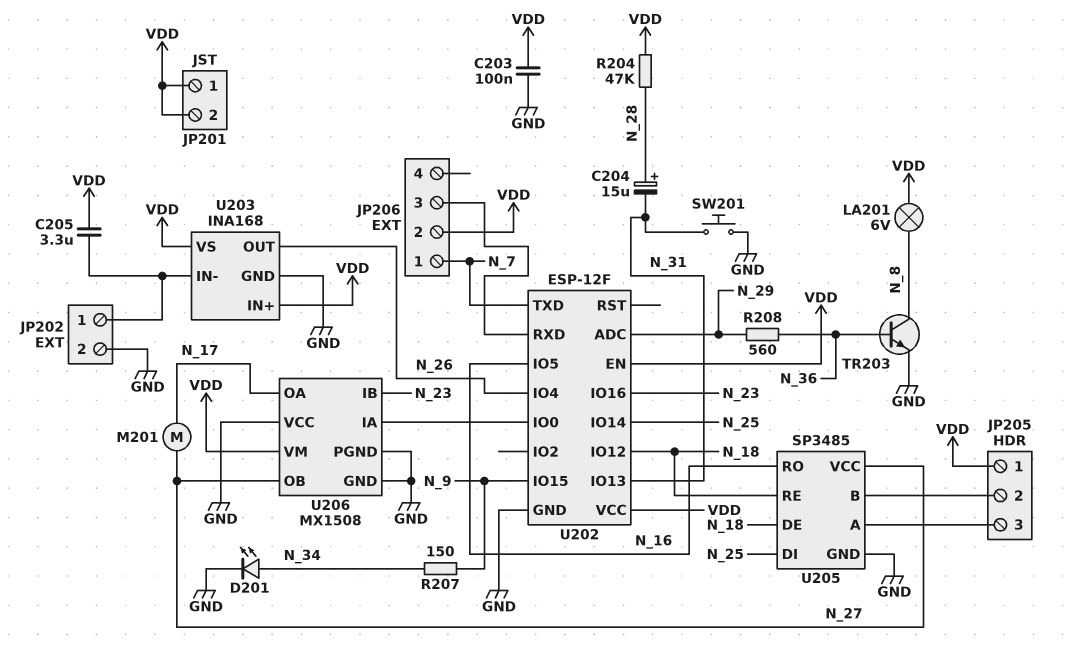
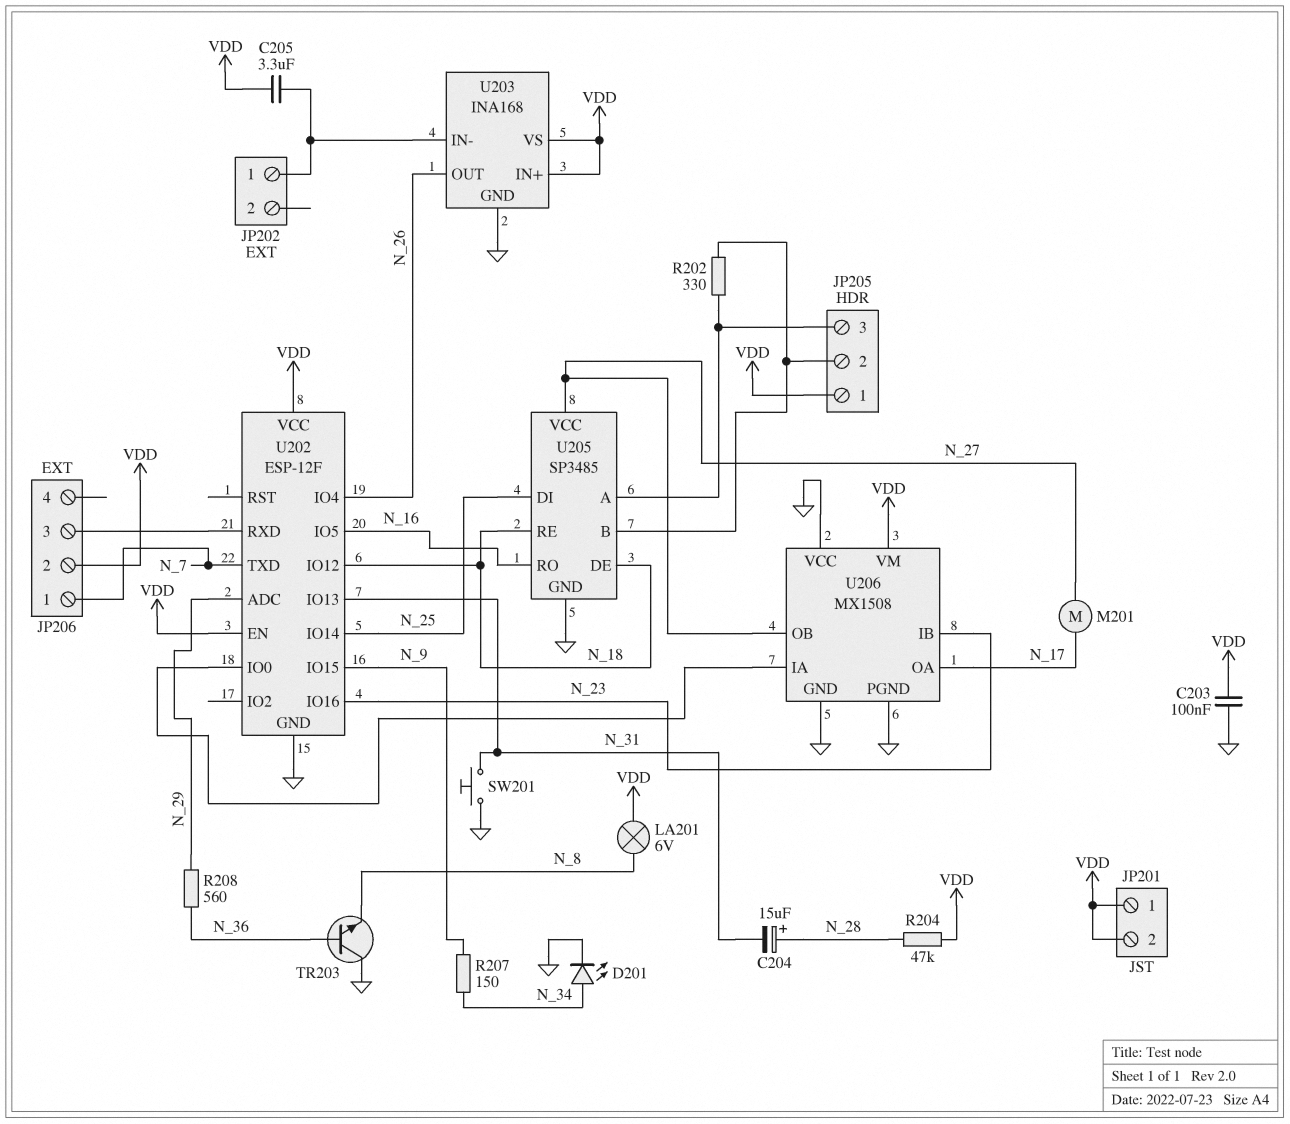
JP202 pin 2: GND -> none
R202: none -> 330 (JP205/2, JP205/3)
TR203: NPN (B N_36, C N_8, E GND) -> NPN (B N_36, C GND, E N_8)

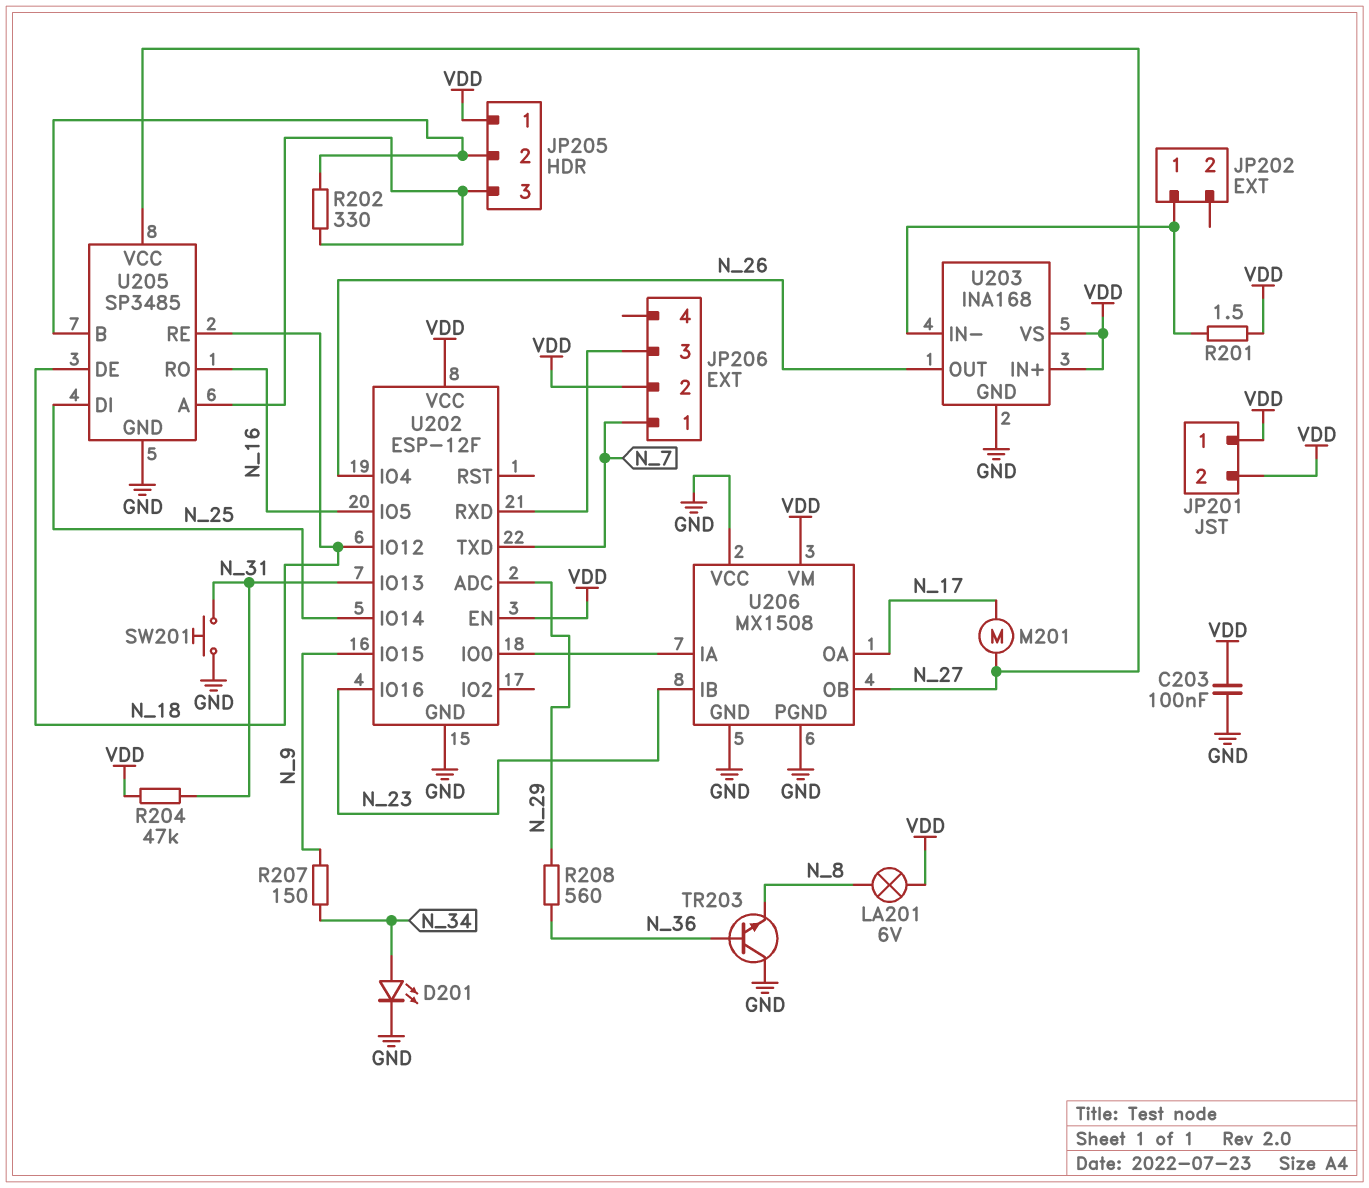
C204: 15uF (plus N_28, minus N_31) -> none
C205: 3.3uF (JP202/1, VDD) -> none
R201: none -> 1.5 (JP202/1, VDD)
R204: 47k (N_28, VDD) -> 47k (N_31, VDD)

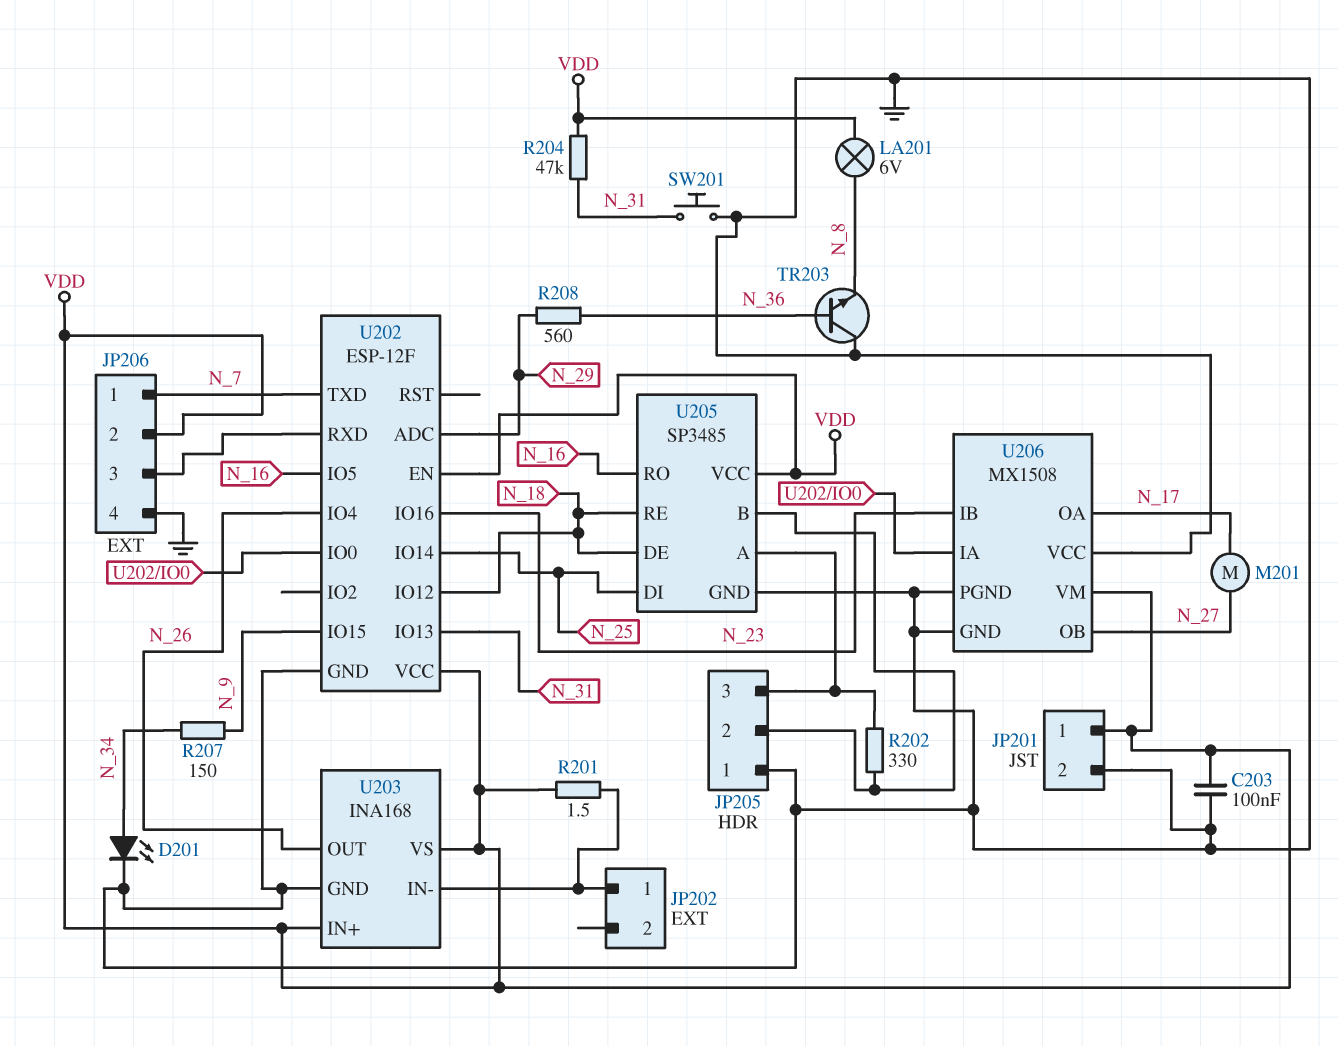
JP201 pin 2: VDD -> GND
JP205 pin 1: VDD -> GND
JP206 pin 4: none -> GND
U205 pin VCC: N_27 -> VDD

